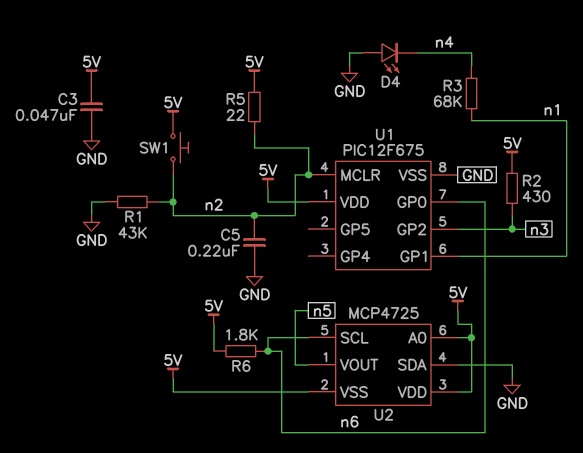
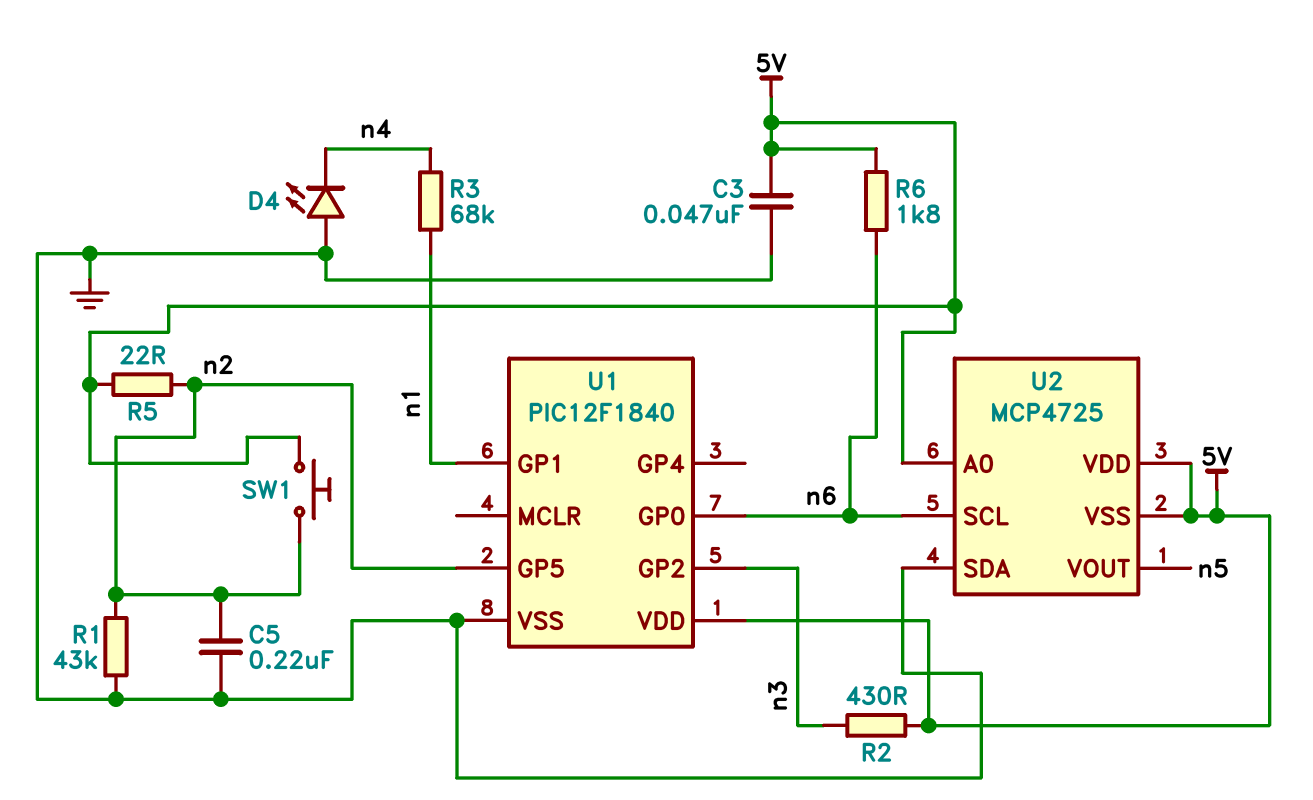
U1: PIC12F675 -> PIC12F1840
U1 pin GP5: none -> n2
U1 pin MCLR: n2 -> none

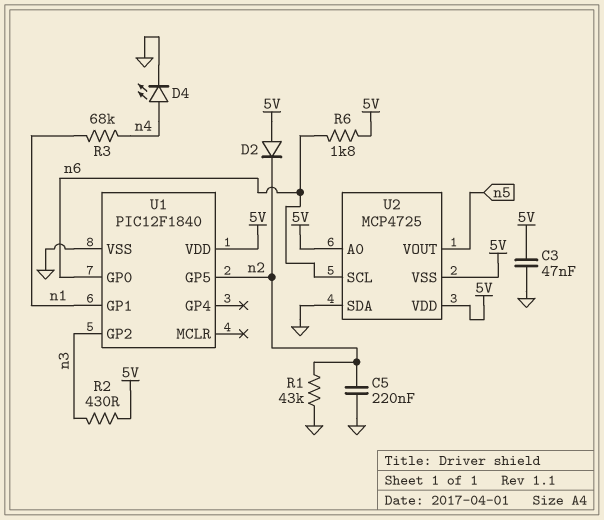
D2: none -> diode (A 5V, K n2)
D4: LED (A GND, K n4) -> LED (A n4, K GND)
R5: 22 (5V, n2) -> none
SW1: button (5V, n2) -> none

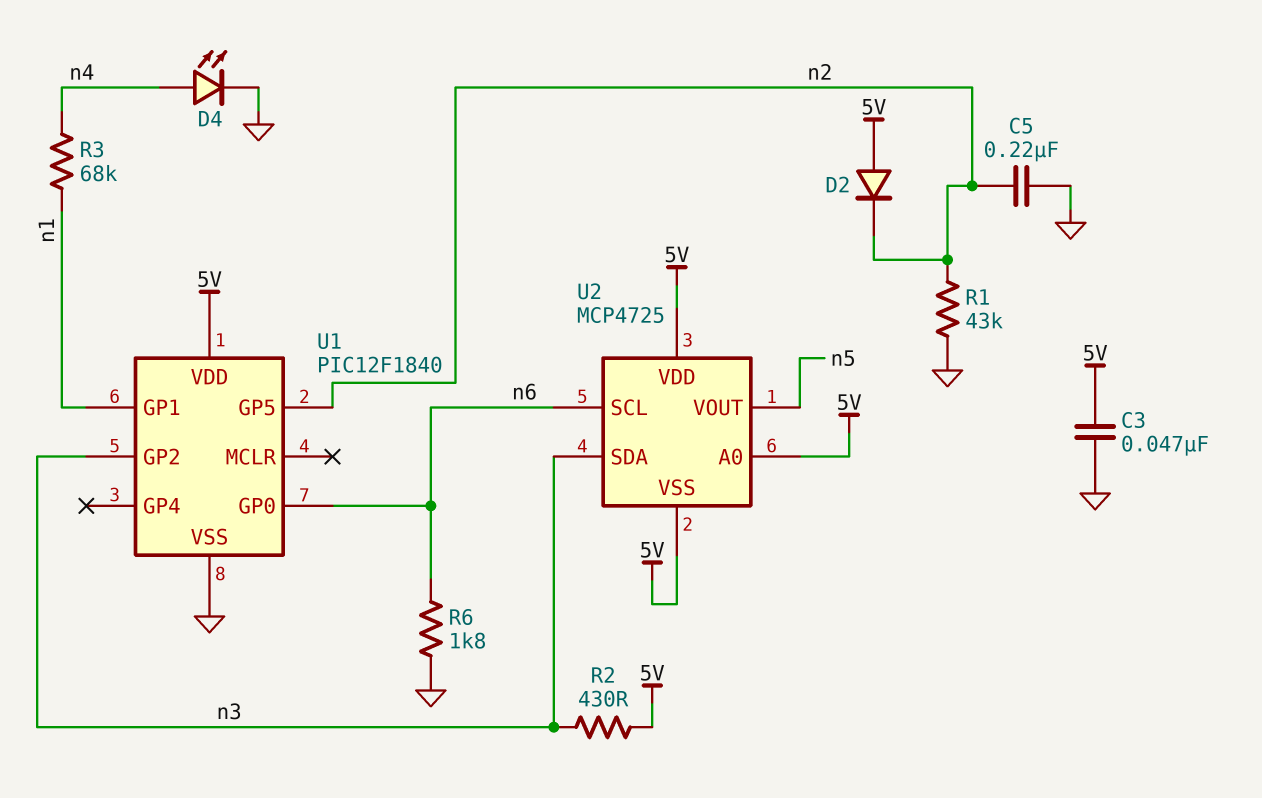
R6: 1.8k (5V, n6) -> 1.8k (GND, n6)
U2 pin SDA: GND -> n3

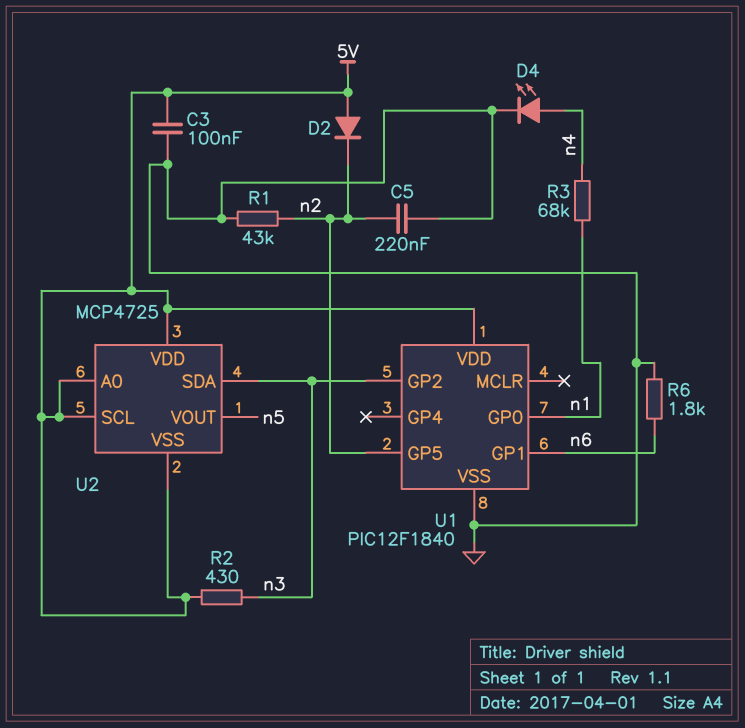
C3: 47nF (5V, GND) -> 100nF (5V, GND)
U1 pin GP0: n6 -> n1
U1 pin GP1: n1 -> n6
U2 pin SCL: n6 -> 5V

